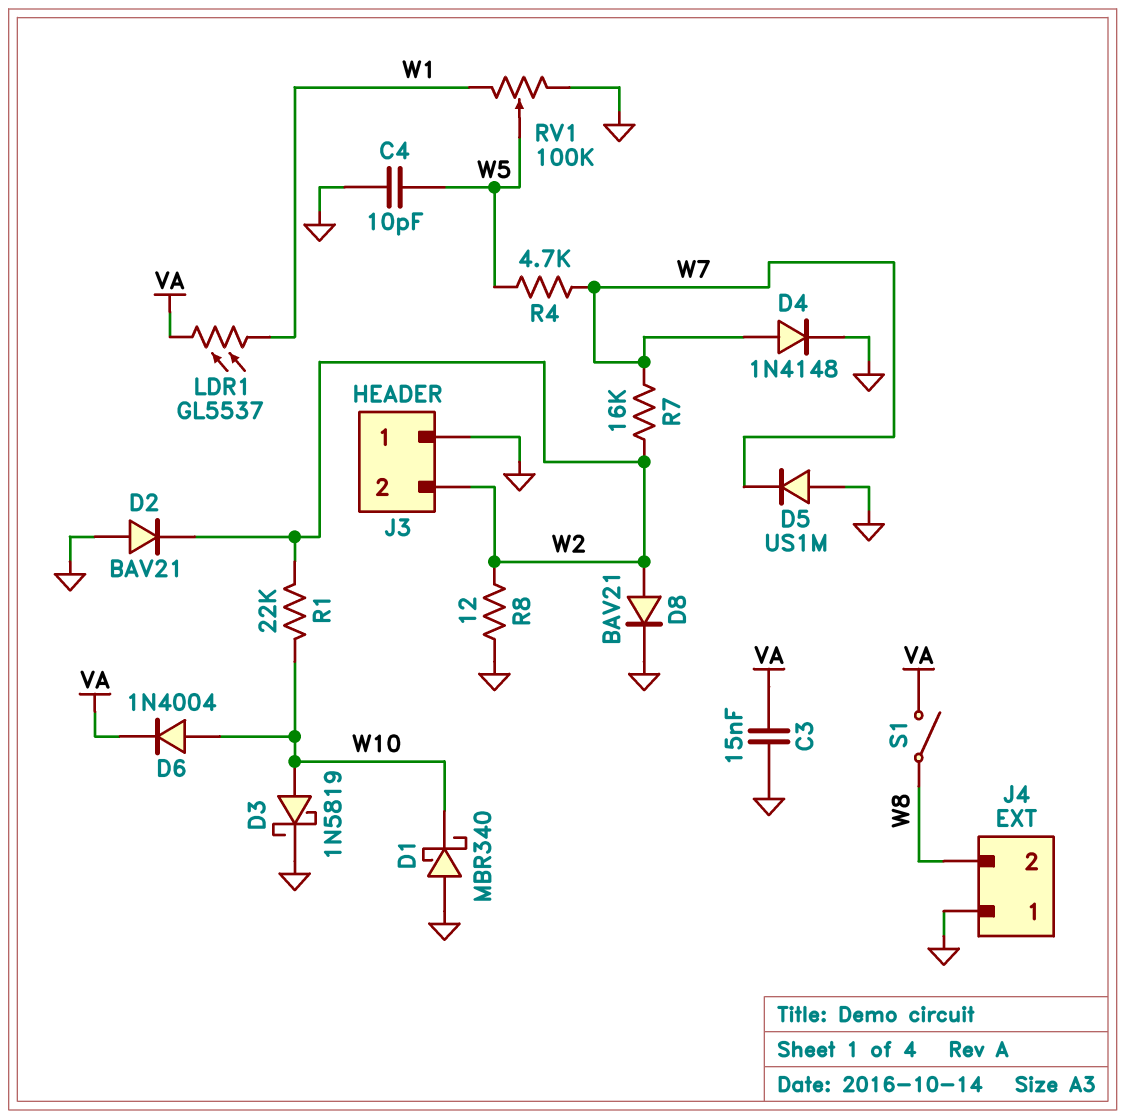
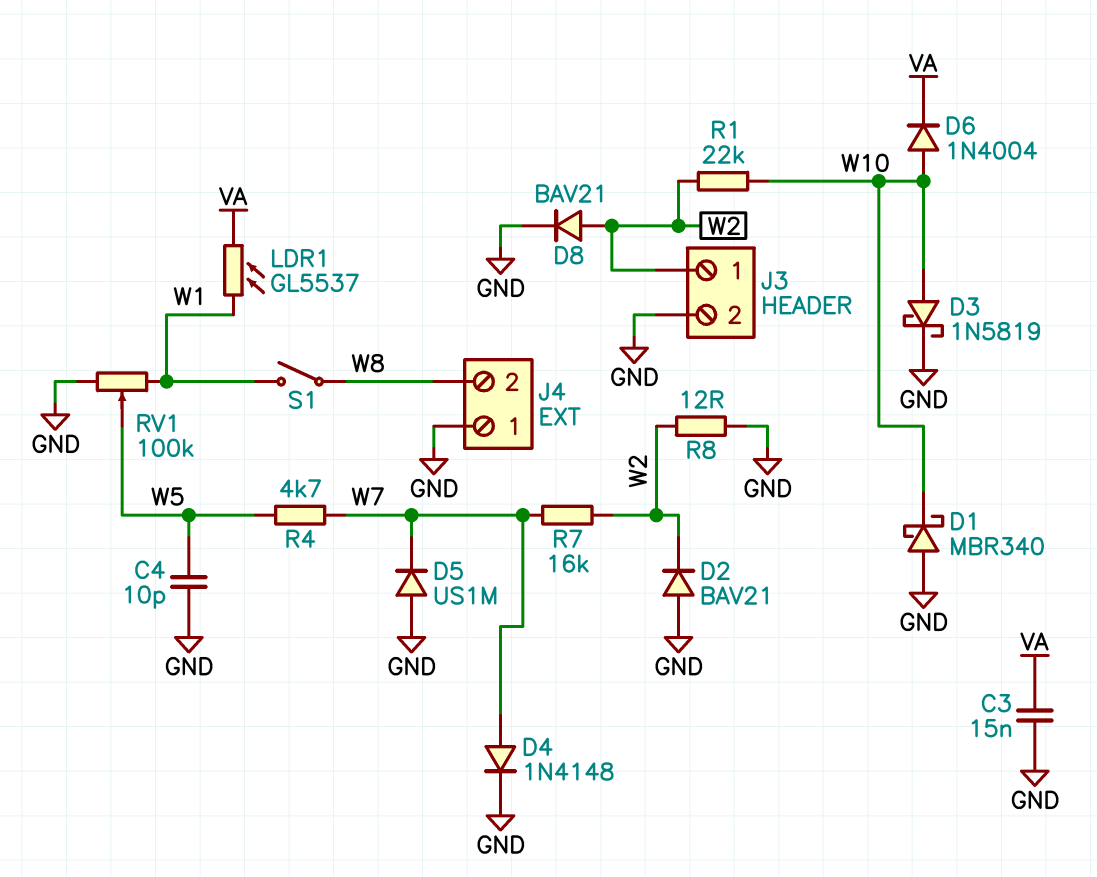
J3 pin 1: GND -> W2
J3 pin 2: W2 -> GND
S1: switch (VA, W8) -> switch (W1, W8)

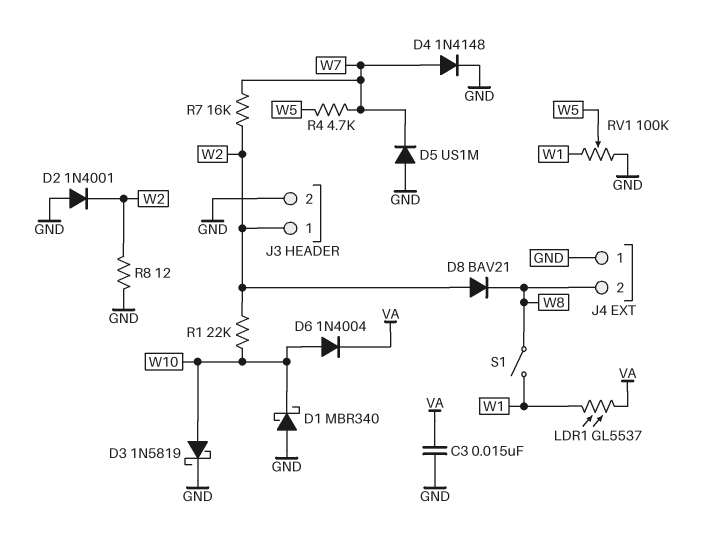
C4: 10pF (GND, W5) -> none
D2: diode BAV21 (A GND, K W2) -> diode 1N4001 (A GND, K W2)
D8: diode BAV21 (A W2, K GND) -> diode BAV21 (A W2, K W8)

